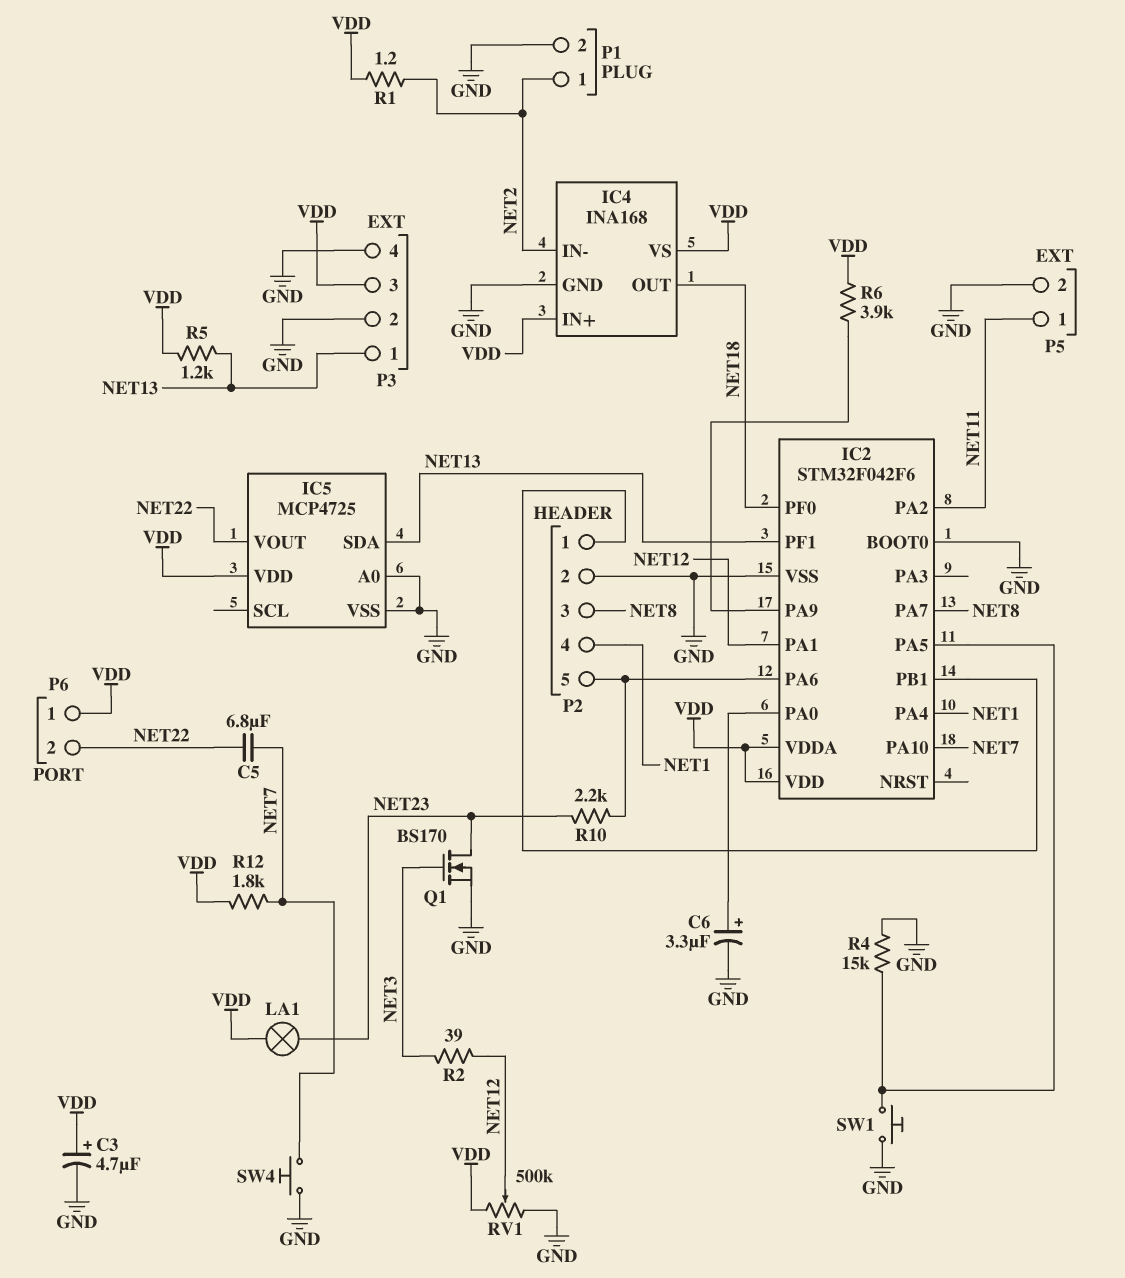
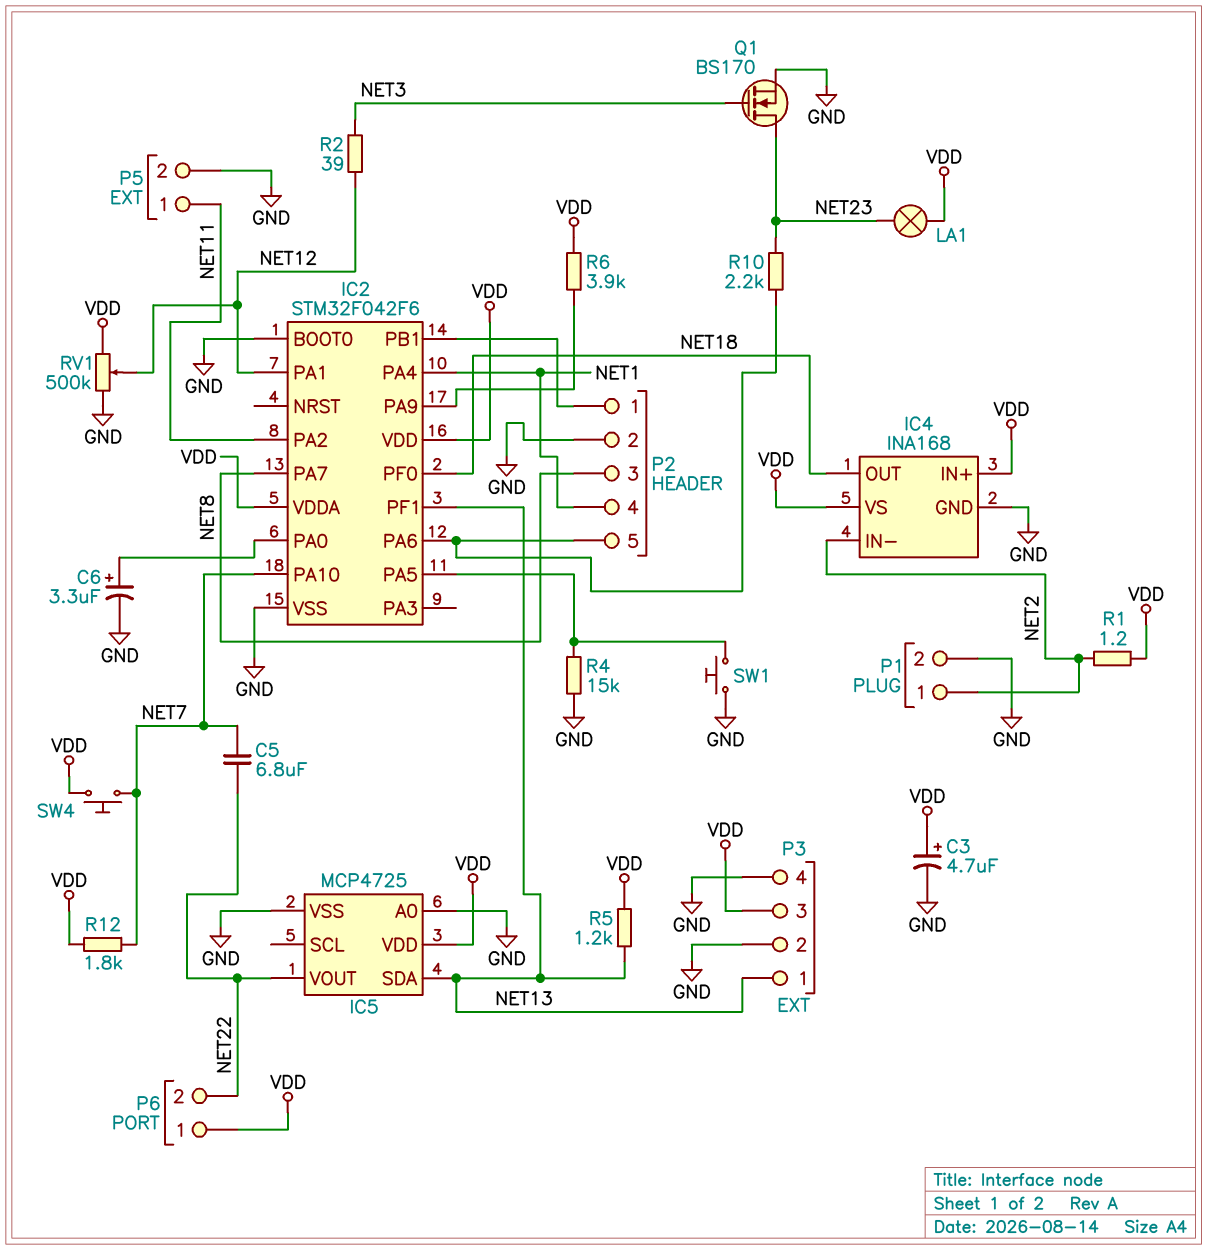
SW4: button (GND, NET7) -> button (NET7, VDD)

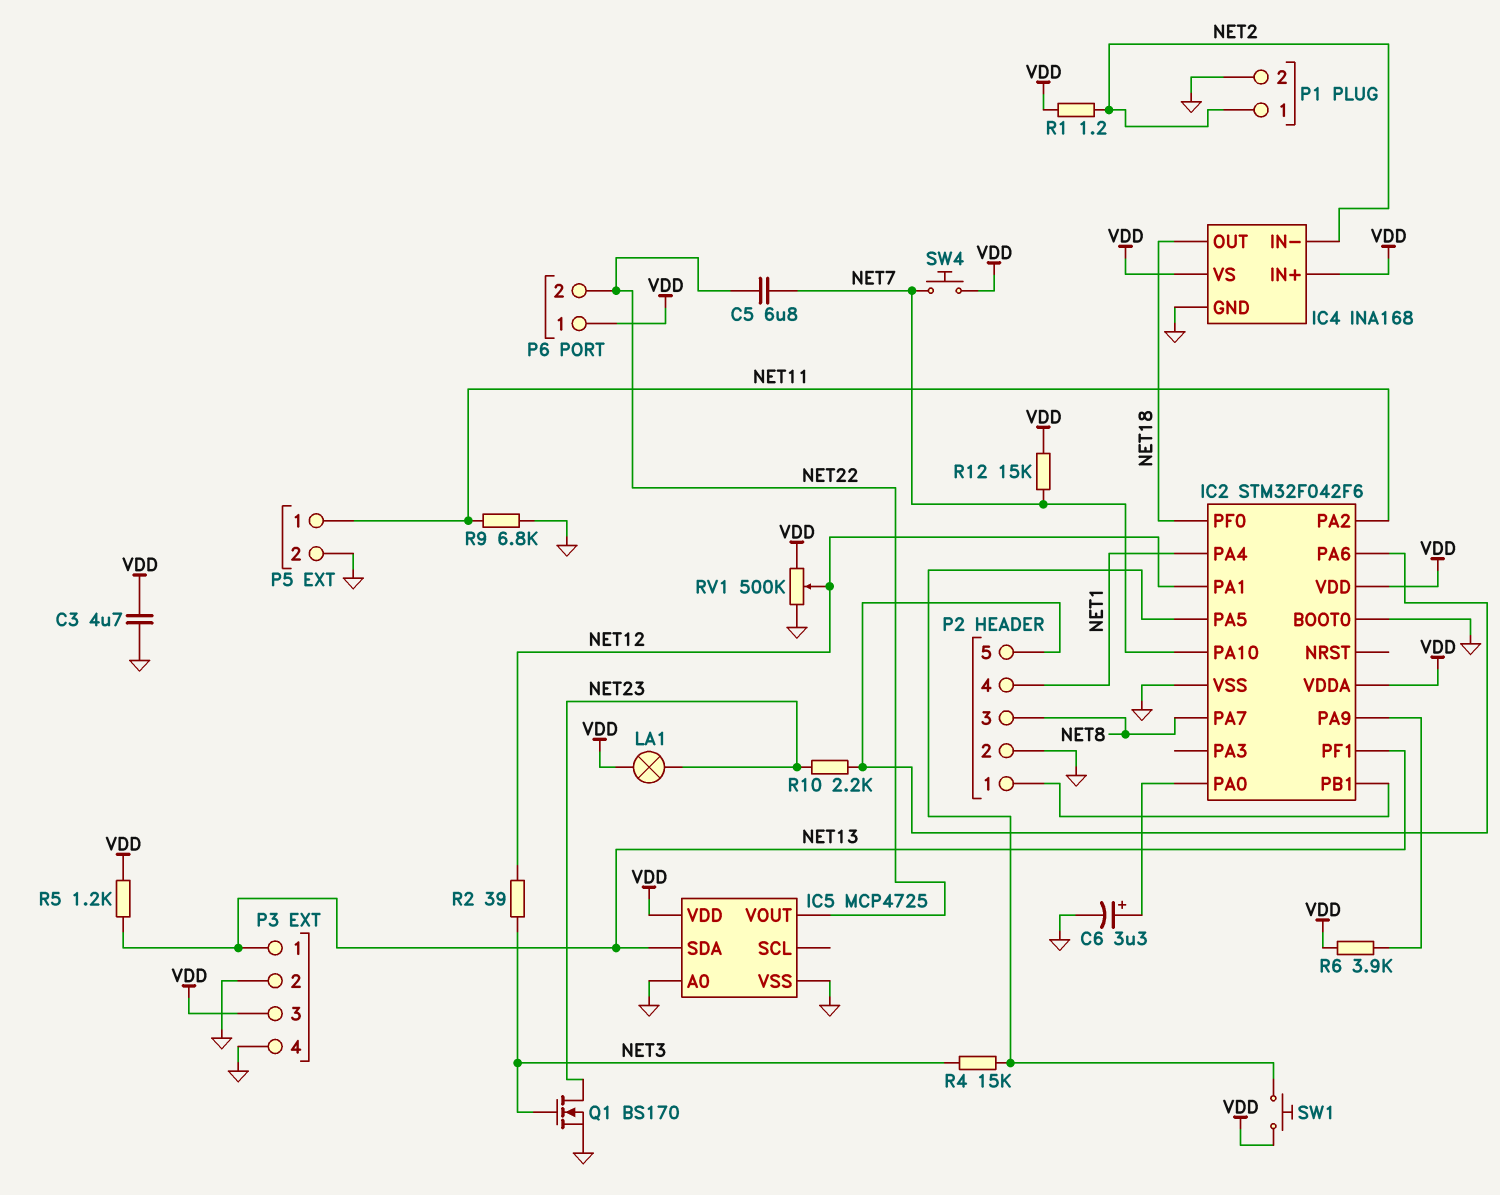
C3: 4.7uF (plus VDD, minus GND) -> 4.7uF (GND, VDD)
R4: 15k (GND, IC2/PA5) -> 15k (IC2/PA5, NET3)
R9: none -> 6.8k (GND, NET11)
R12: 1.8k (NET7, VDD) -> 15k (NET7, VDD)
SW1: button (GND, IC2/PA5) -> button (IC2/PA5, VDD)

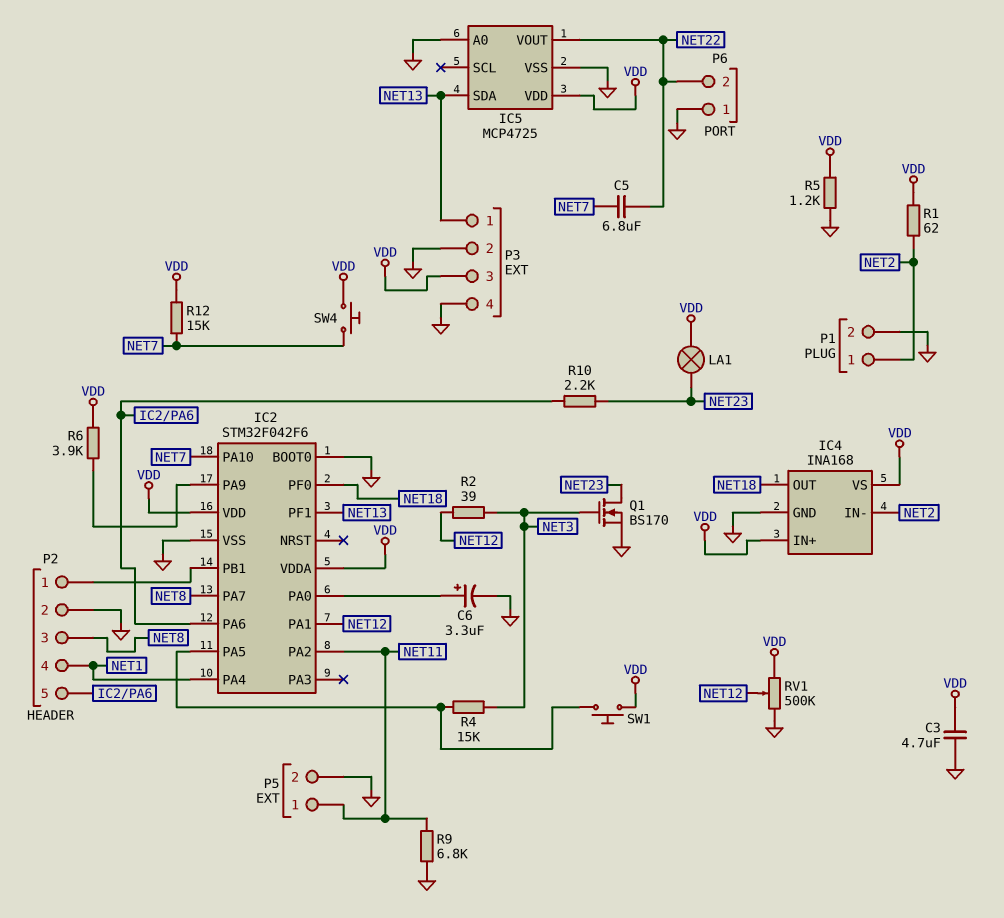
P6 pin 1: VDD -> GND
R1: 1.2 (NET2, VDD) -> 62 (NET2, VDD)
R5: 1.2k (NET13, VDD) -> 1.2k (GND, VDD)

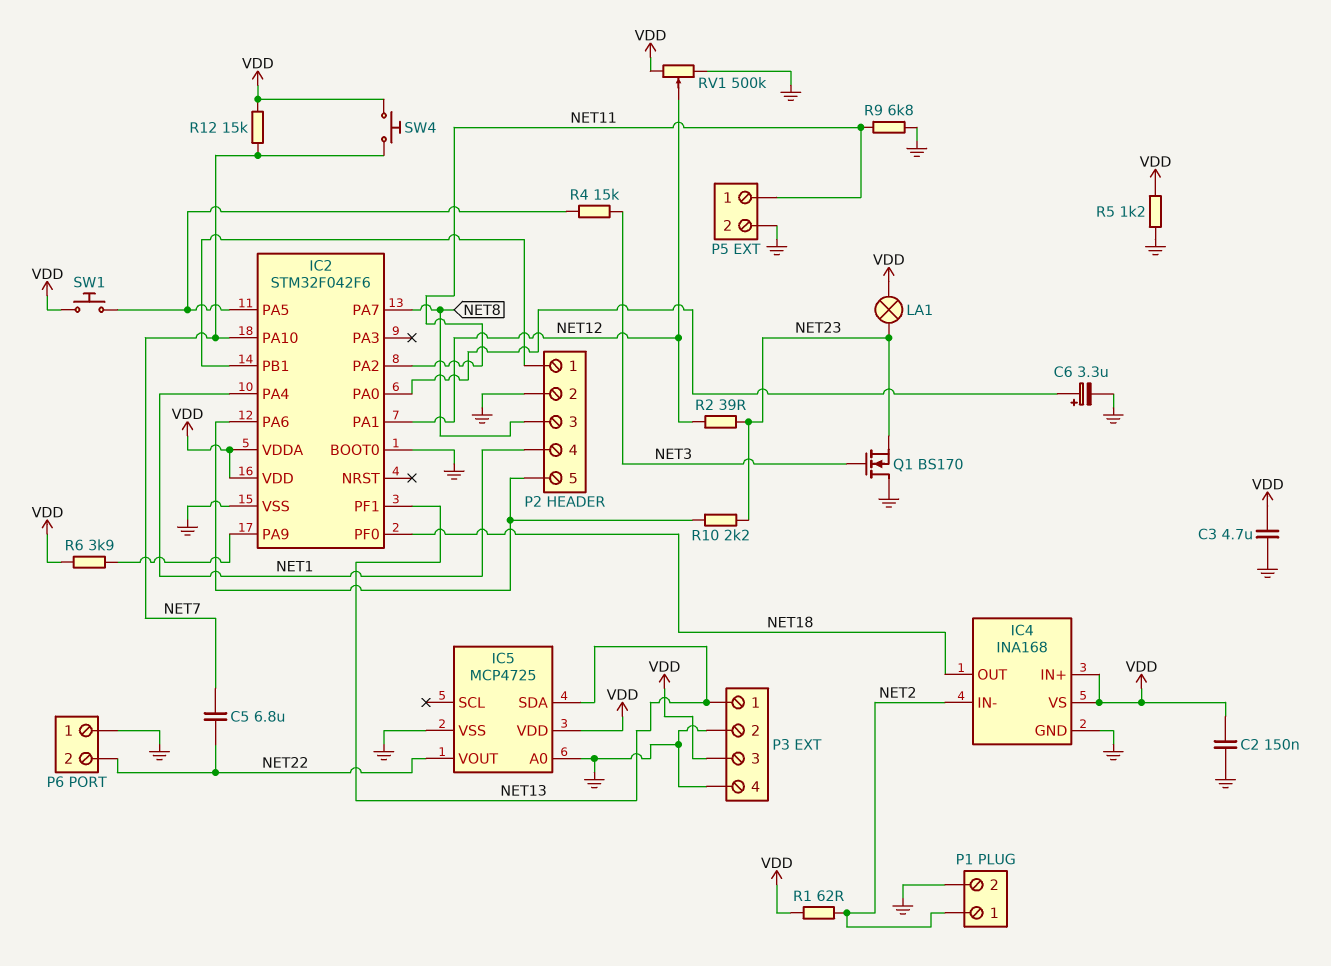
C2: none -> 150nF (GND, VDD)
Q1: NMOS BS170 (G NET3, D NET23, S GND) -> NMOS BS170 (G NET3, D GND, S NET23)
R2: 39 (NET3, NET12) -> 39 (NET12, NET23)

